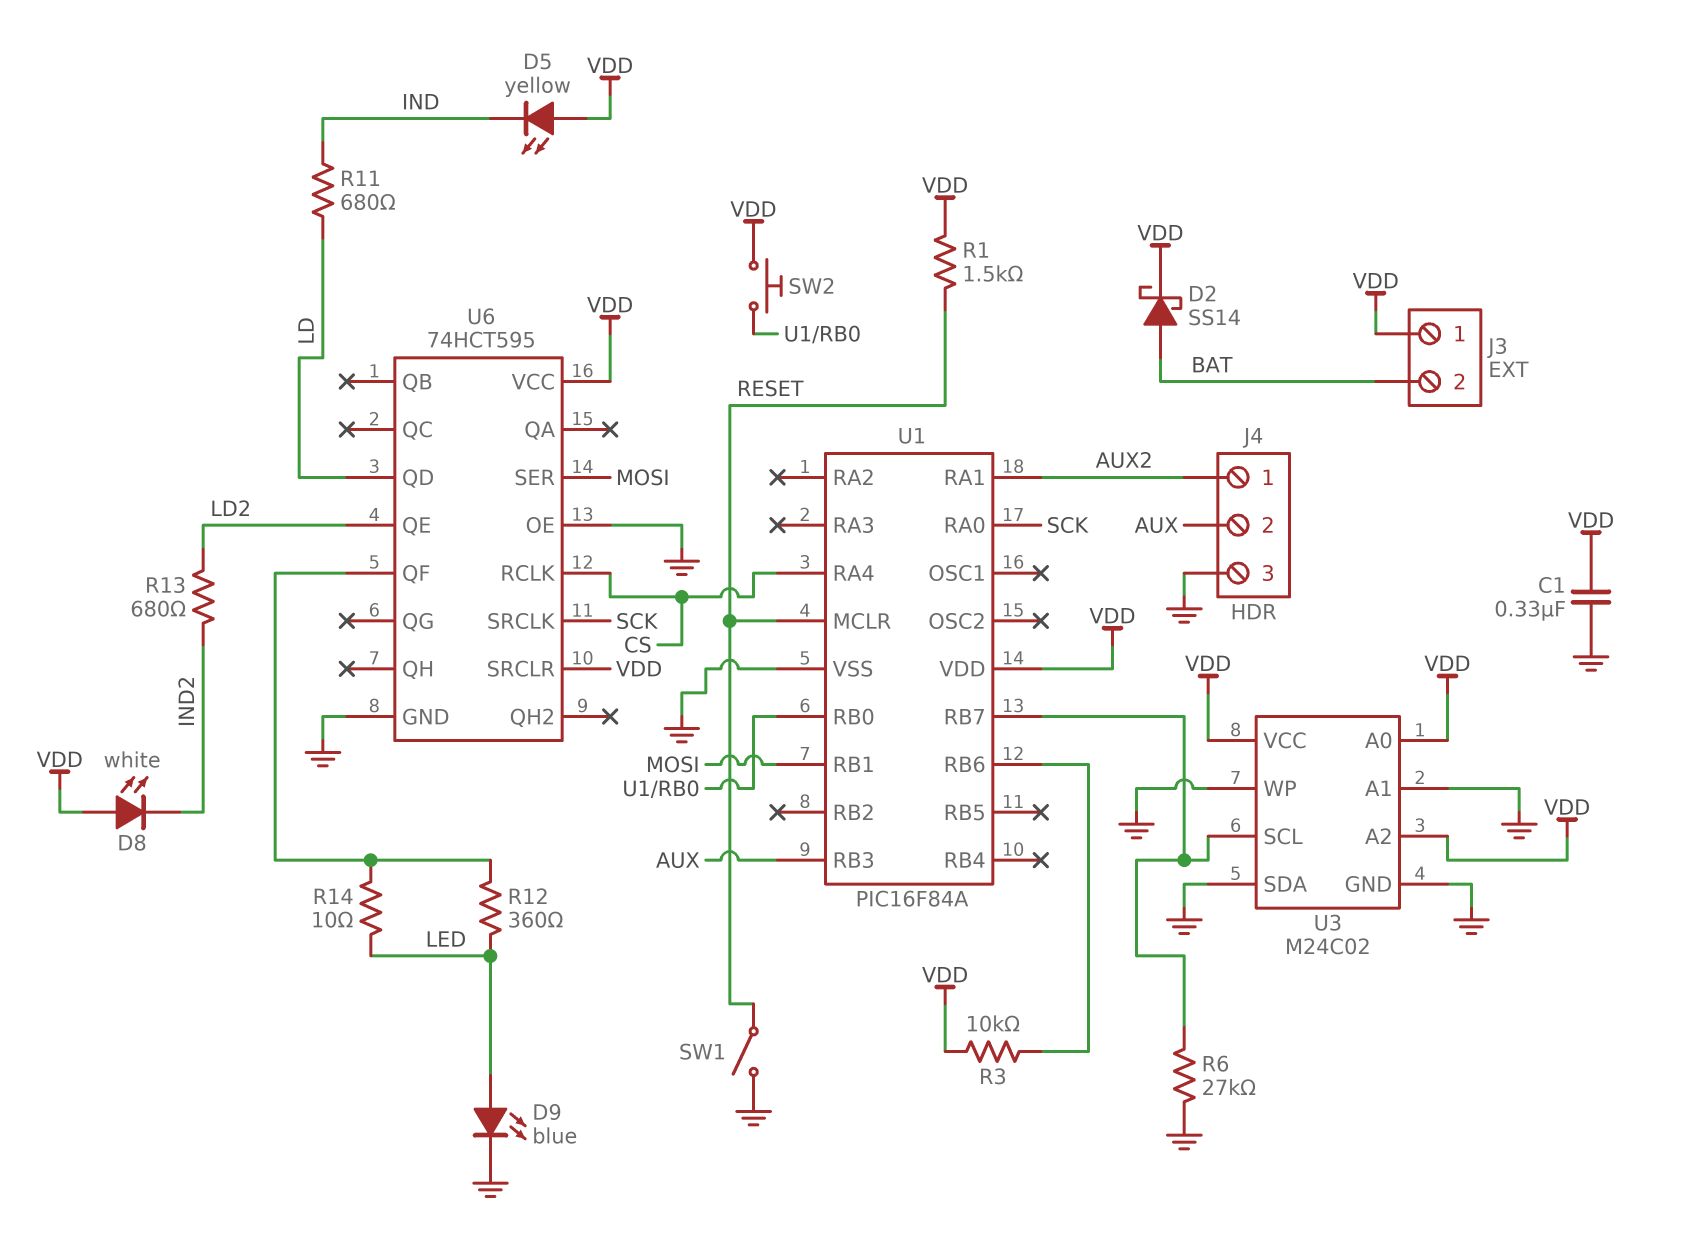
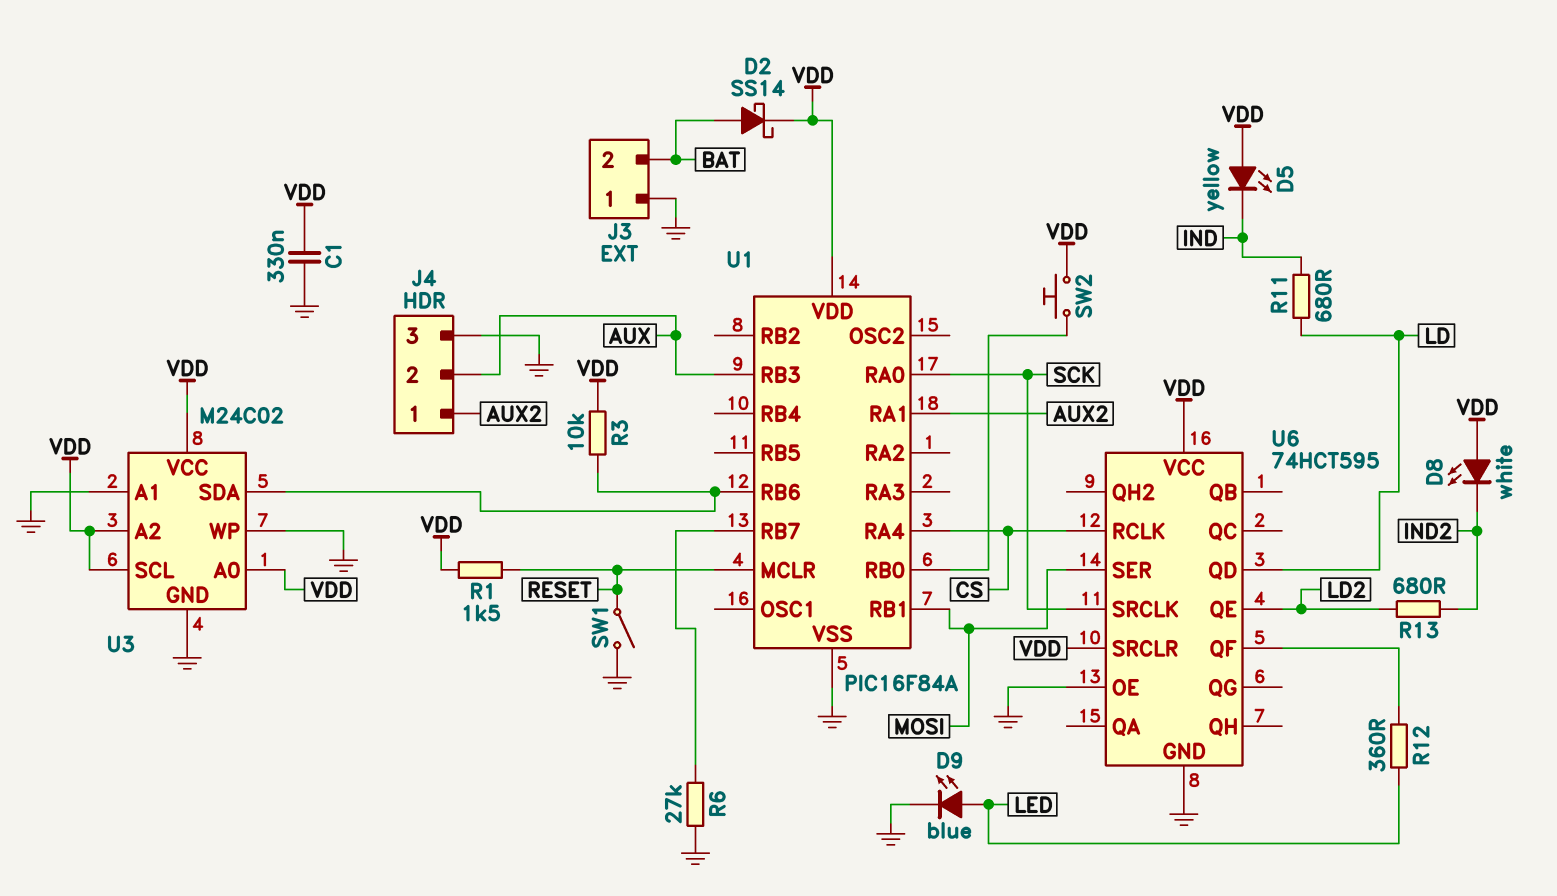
J3 pin 1: VDD -> GND
R14: 10 (LED, U6/QF) -> none
U3 pin SCL: U1/RB7 -> VDD
U3 pin SDA: GND -> U1/RB6

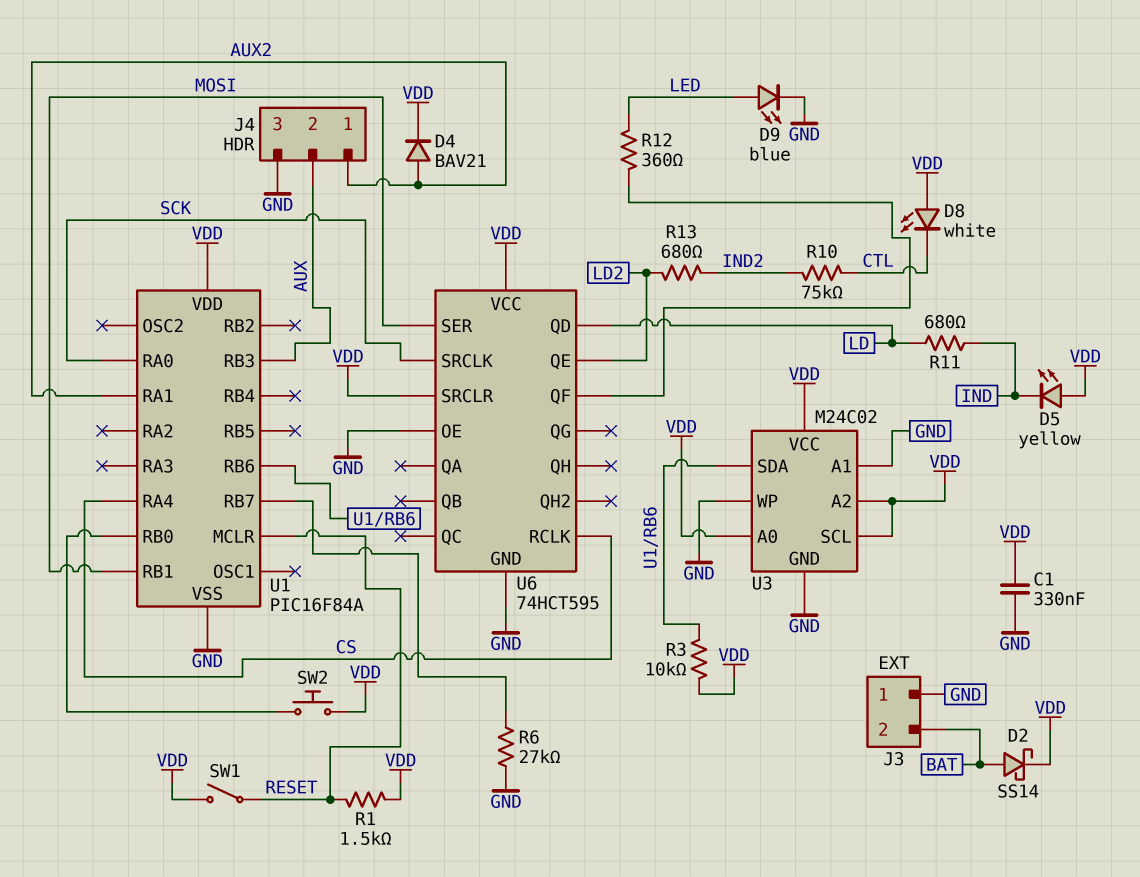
D4: none -> diode BAV21 (A AUX2, K VDD)
D8: LED white (A VDD, K IND2) -> LED white (A VDD, K CTL)
R10: none -> 75k (CTL, IND2)
SW1: switch (GND, RESET) -> switch (RESET, VDD)

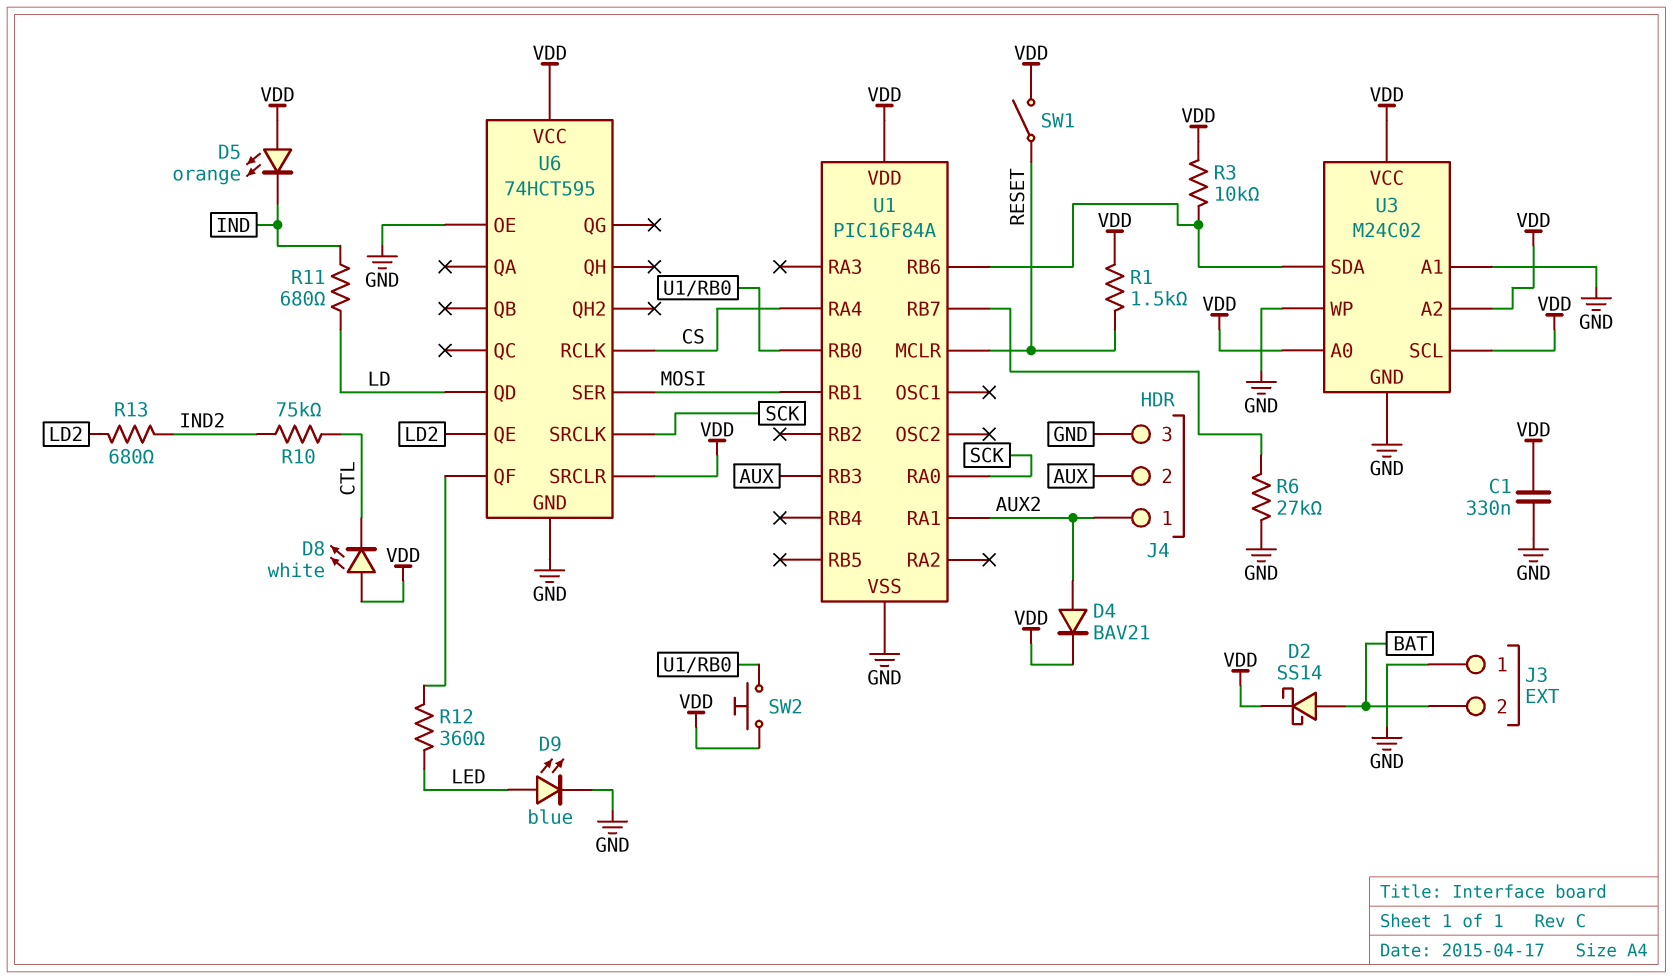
D5: LED yellow (A VDD, K IND) -> LED orange (A VDD, K IND)

